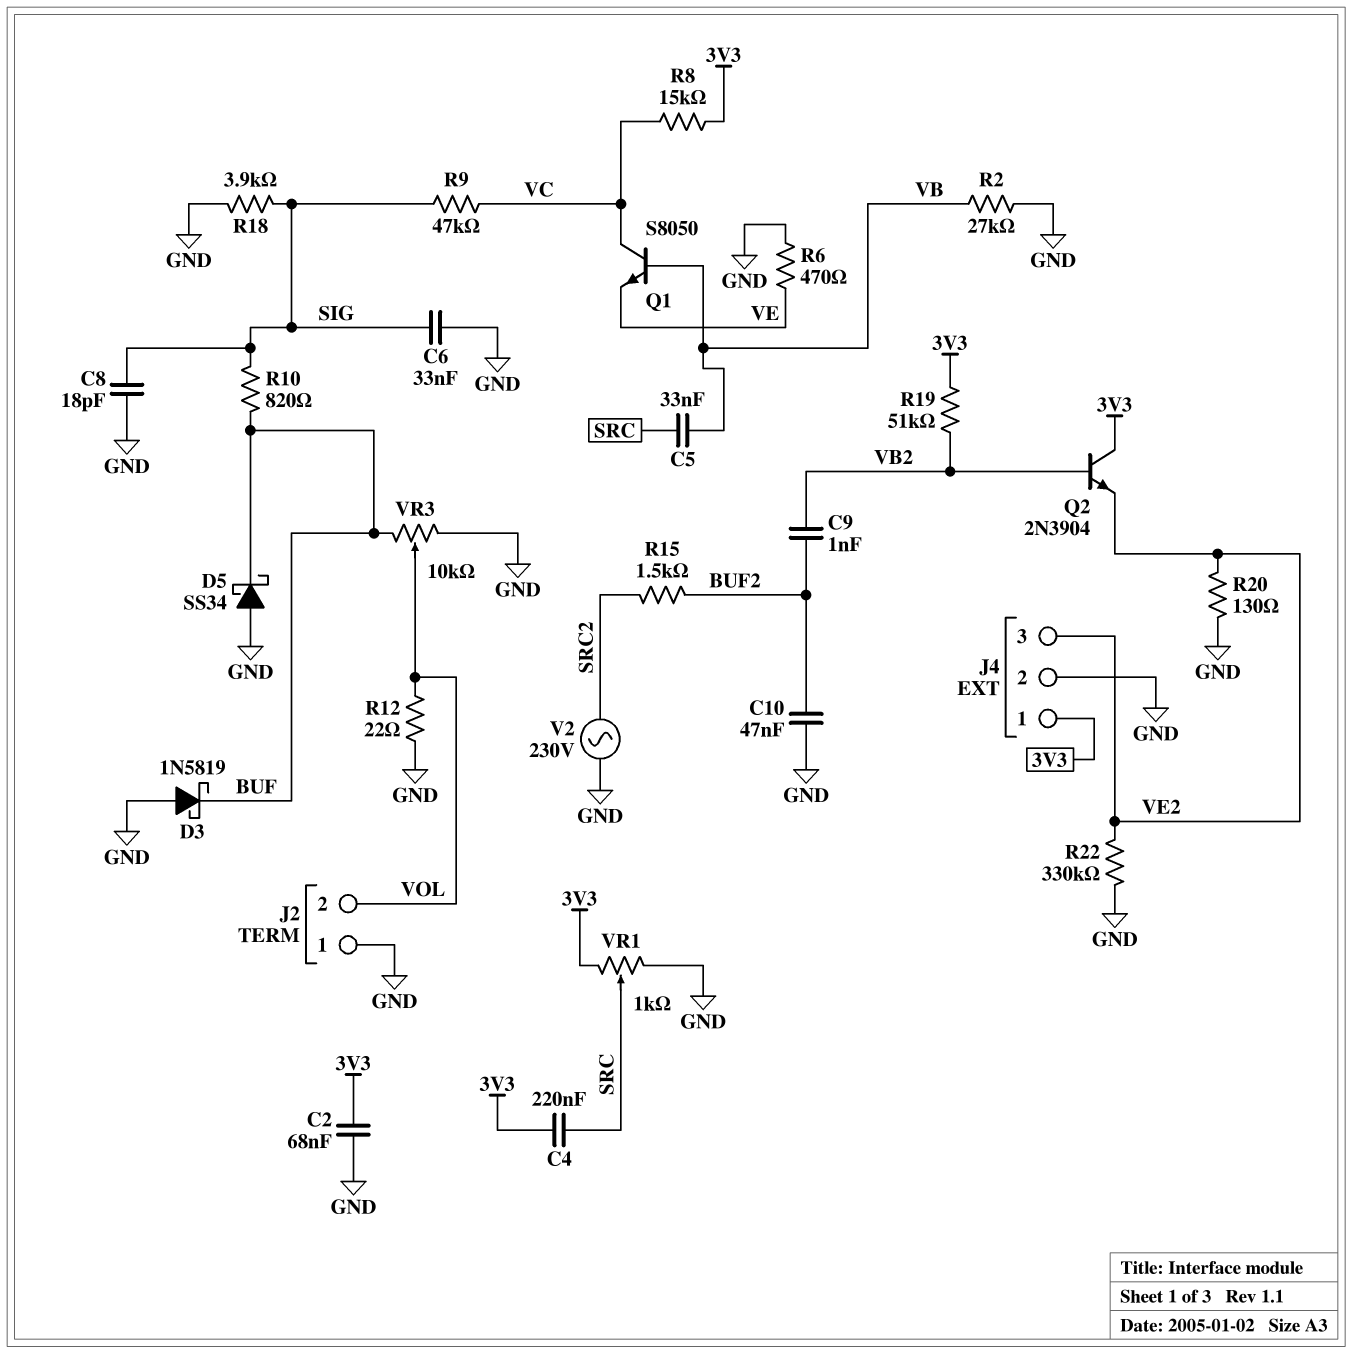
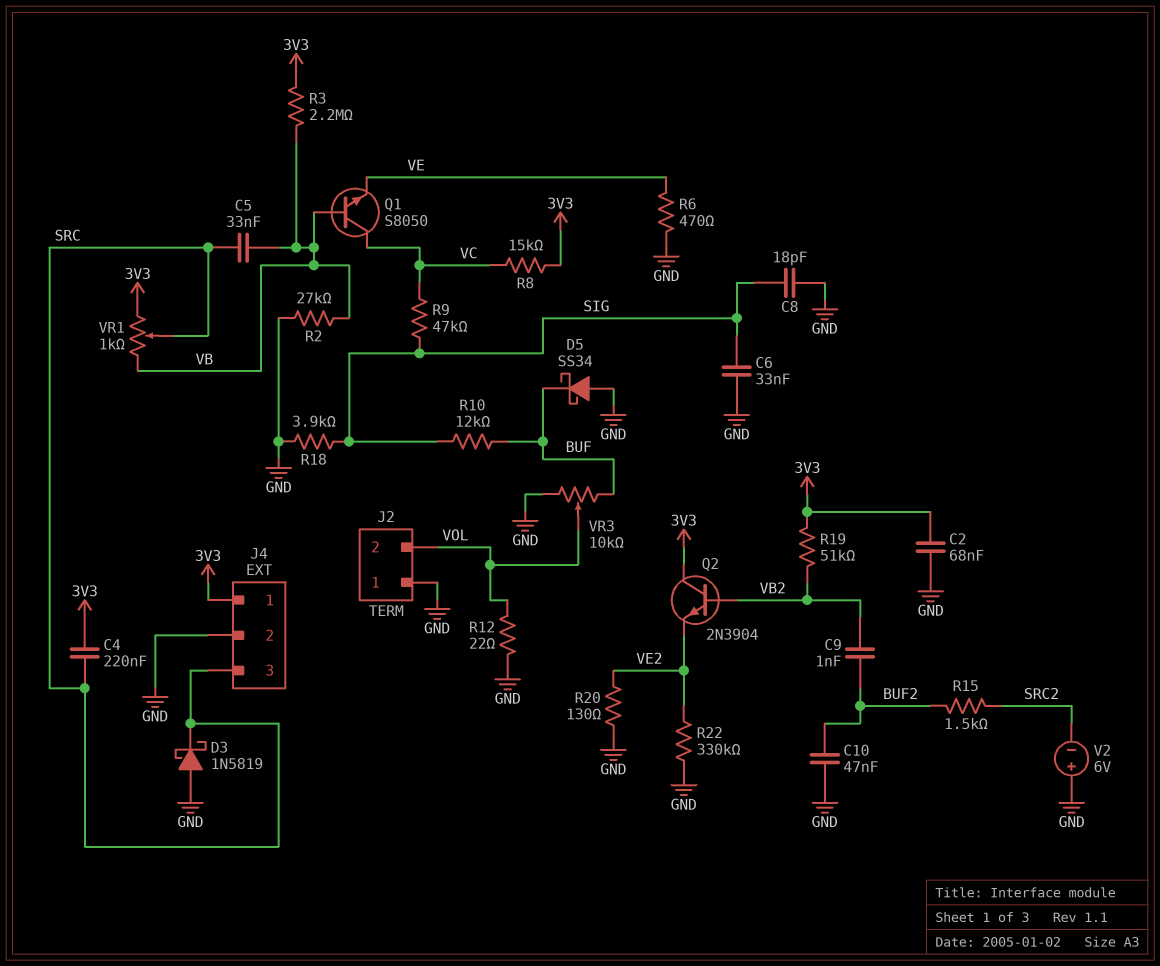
D3: schottky 1N5819 (A GND, K BUF) -> schottky 1N5819 (A GND, K SRC)
J4 pin 3: VE2 -> SRC
R3: none -> 2.2M (3V3, VB)
R10: 820 (BUF, SIG) -> 12k (BUF, SIG)
V2: AC 230V (GND, SRC2) -> 6V (plus GND, minus SRC2)
VR1: 1k (3V3, GND, wiper SRC) -> 1k (3V3, VB, wiper SRC)

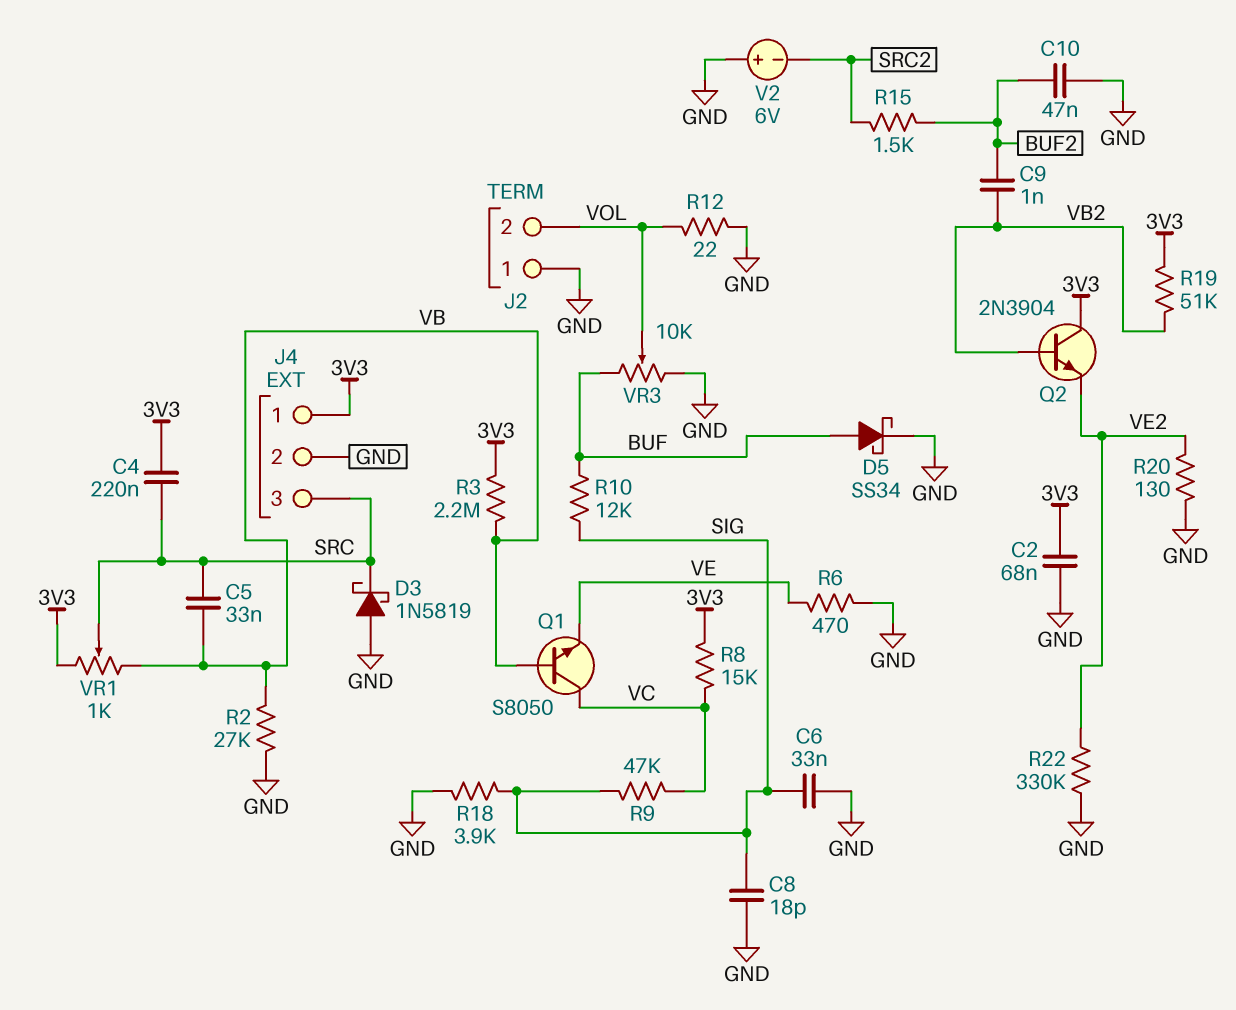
D5: schottky SS34 (A GND, K BUF) -> schottky SS34 (A BUF, K GND)

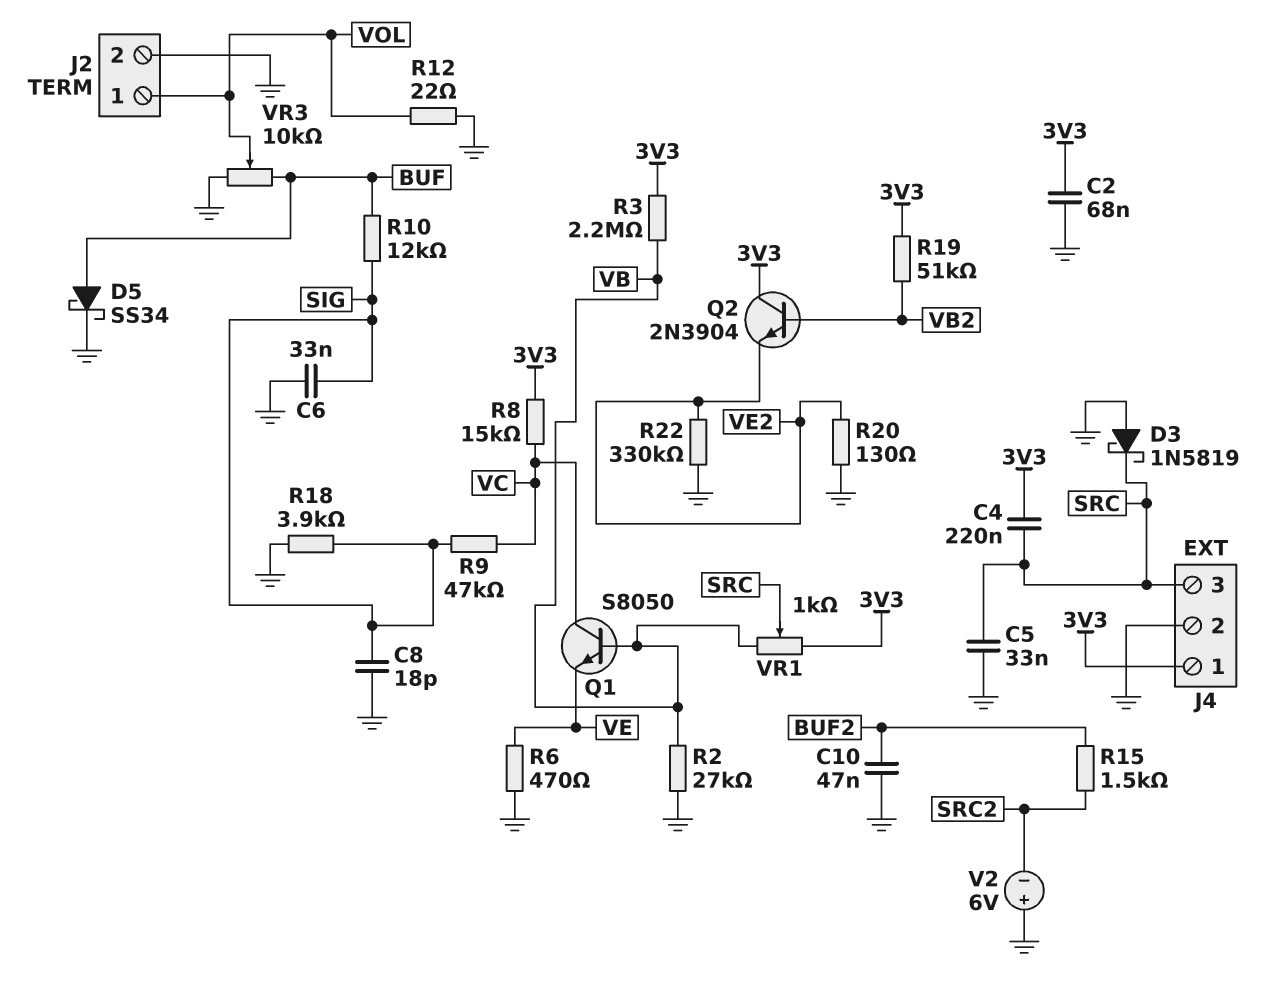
C5: 33nF (SRC, VB) -> 33nF (GND, SRC)
C9: 1nF (BUF2, VB2) -> none
J2 pin 1: GND -> VOL
J2 pin 2: VOL -> GND

